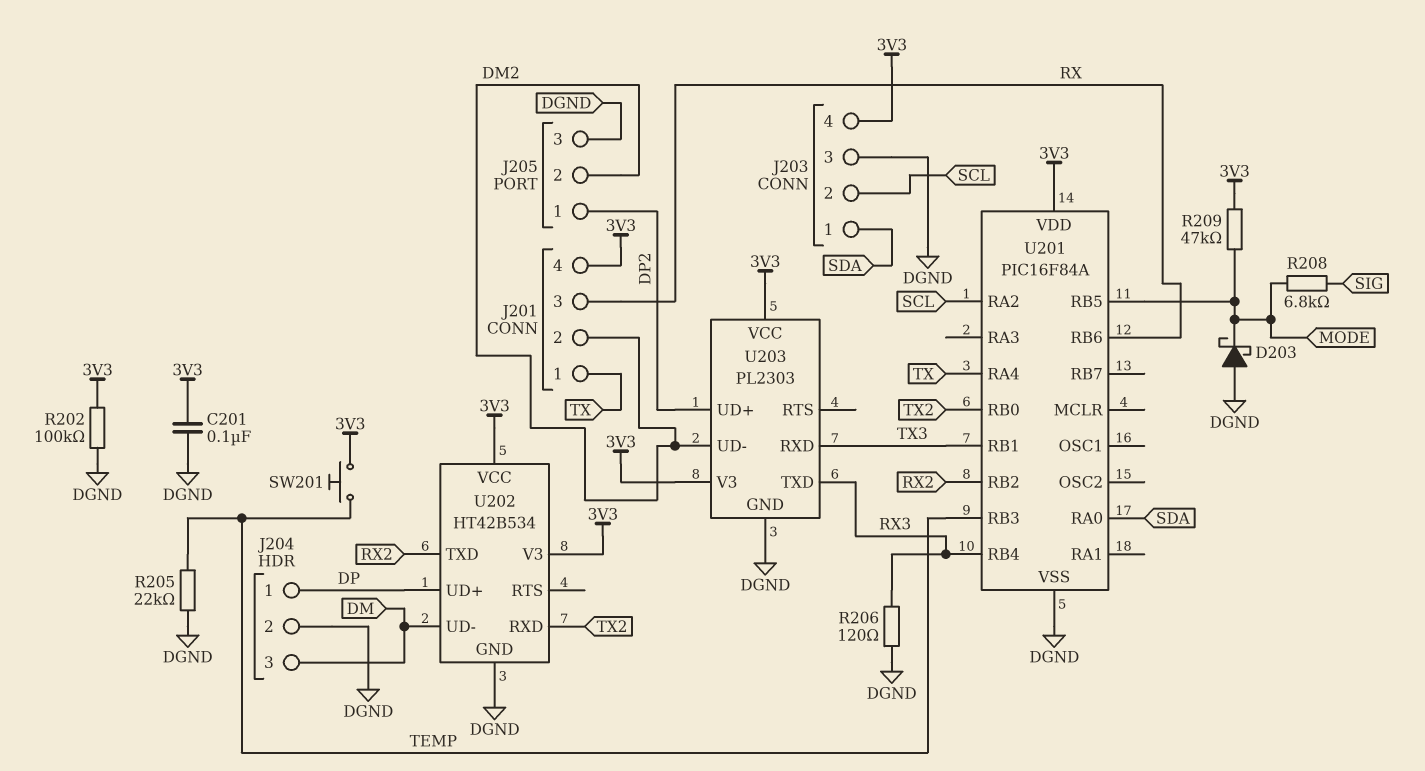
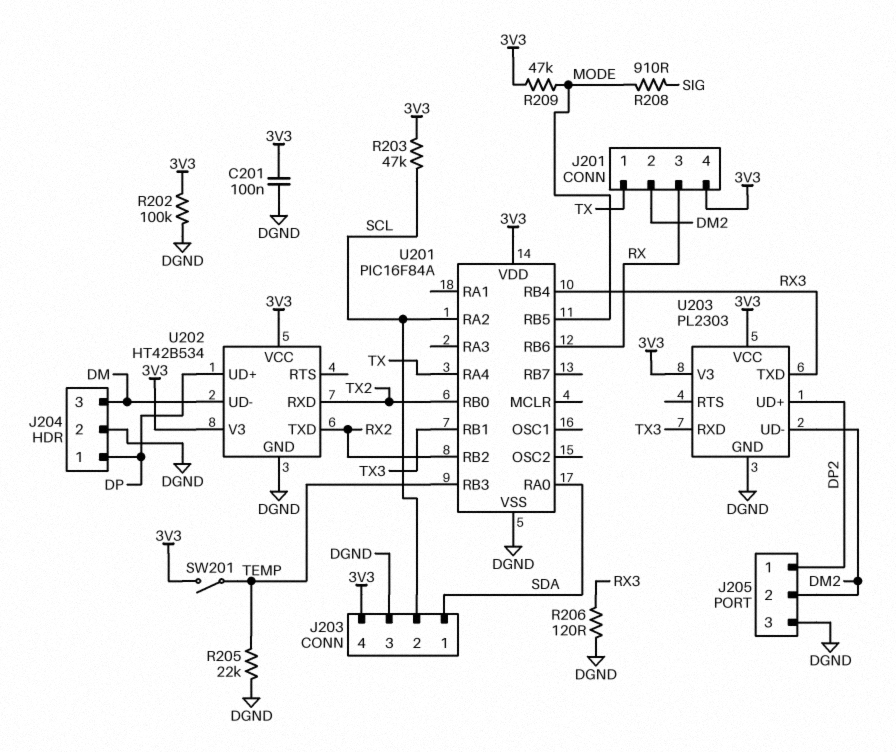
D203: schottky (A DGND, K MODE) -> none
R203: none -> 47k (3V3, SCL)
R208: 6.8k (MODE, SIG) -> 910 (MODE, SIG)
SW201: button (3V3, TEMP) -> switch (3V3, TEMP)

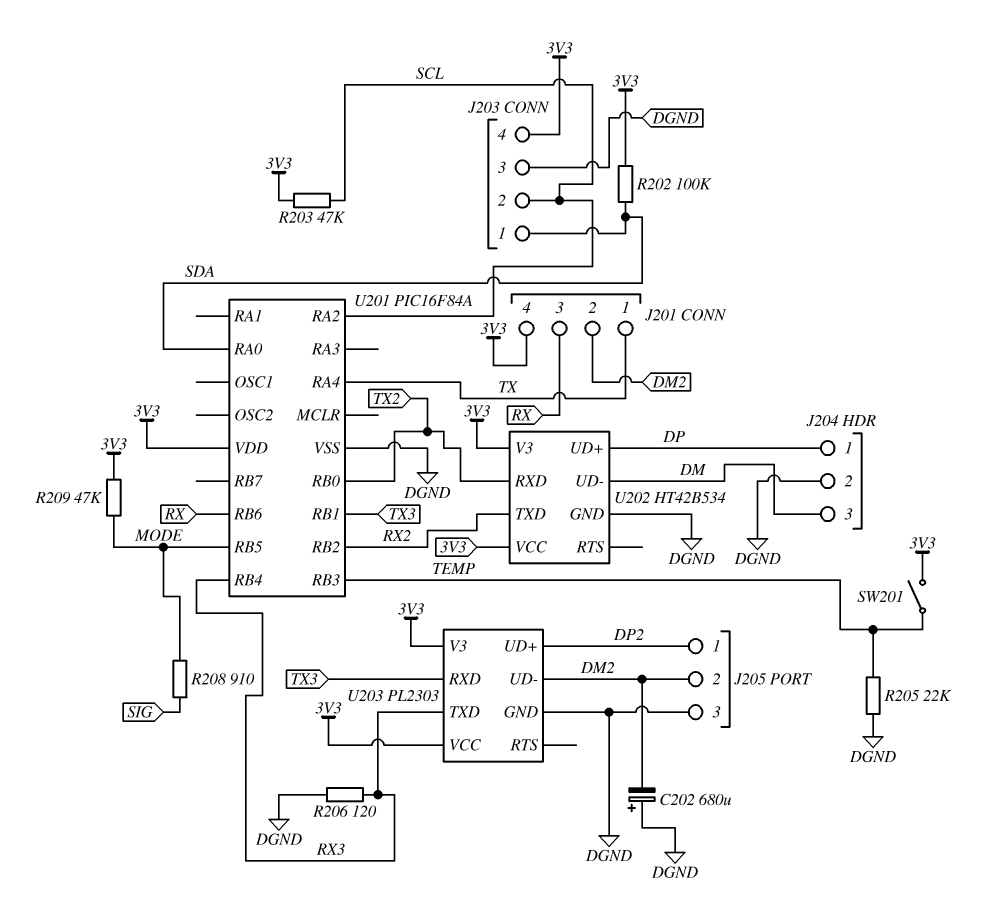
C201: 100nF (3V3, DGND) -> none
C202: none -> 680uF (plus DGND, minus DM2)
R202: 100k (3V3, DGND) -> 100k (3V3, SDA)

